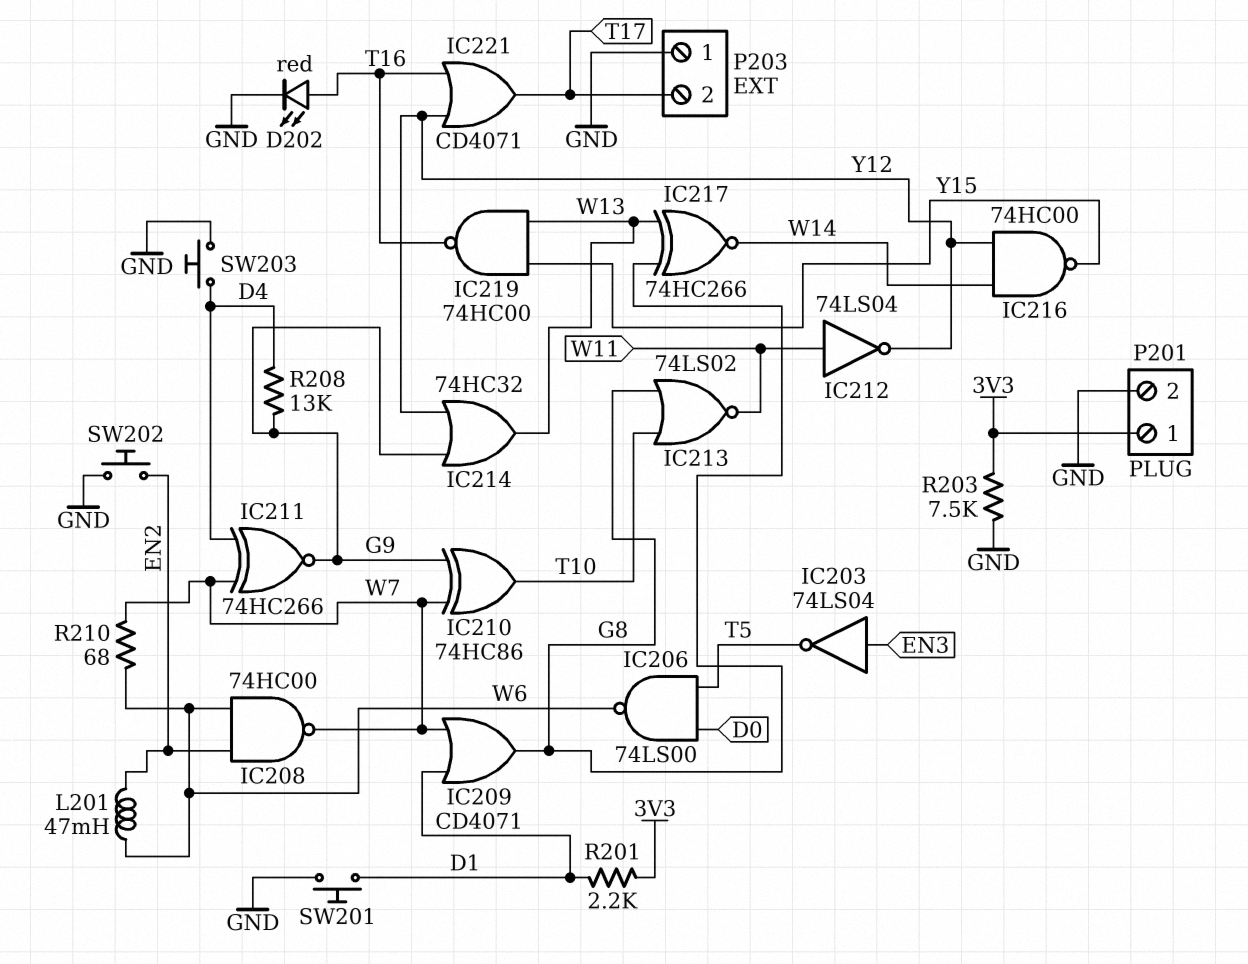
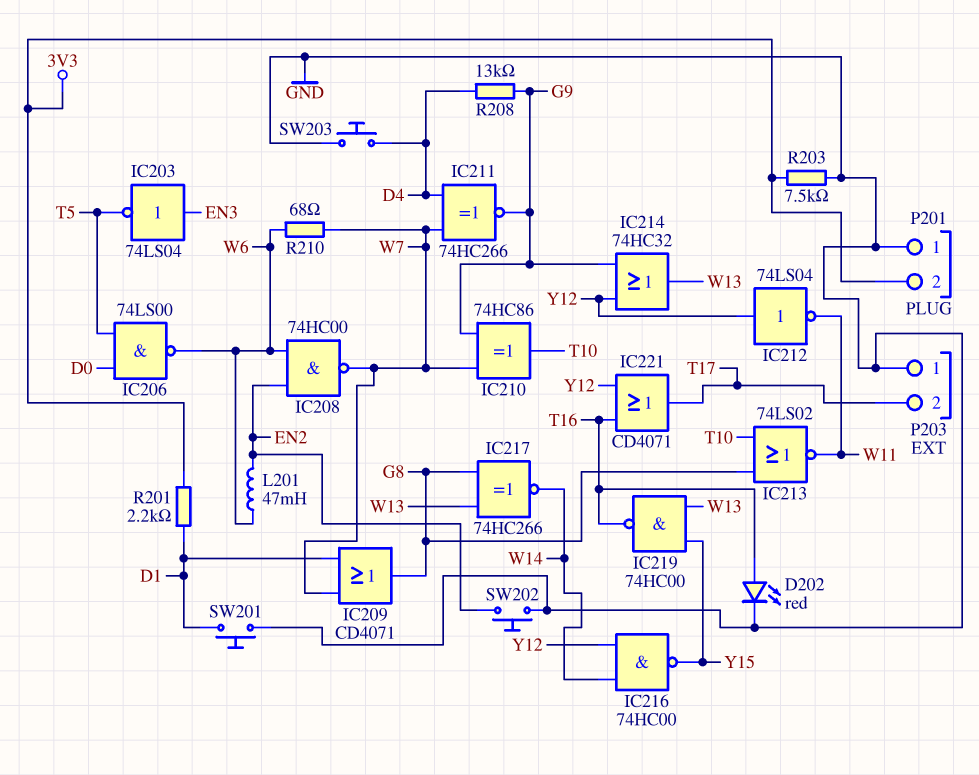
IC212: NOT 74LS04 (in W11, out Y12) -> NOT 74LS04 (in Y12, out W11)
P201 pin 1: 3V3 -> GND
P201 pin 2: GND -> 3V3

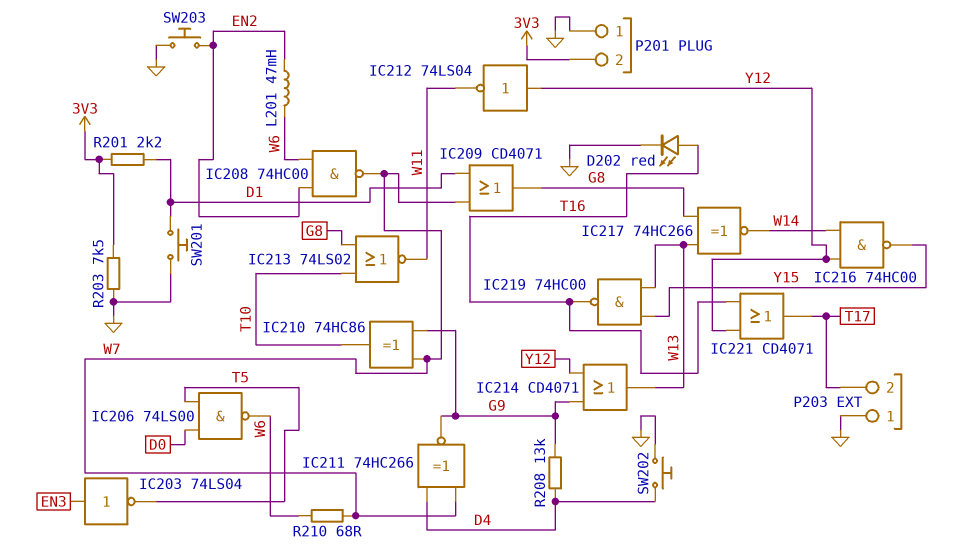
IC214: OR 74HC32 (in G9, in Y12, out W13) -> OR CD4071 (in G9, in Y12, out W13)
SW202: button (EN2, GND) -> button (D4, GND)
SW203: button (D4, GND) -> button (EN2, GND)

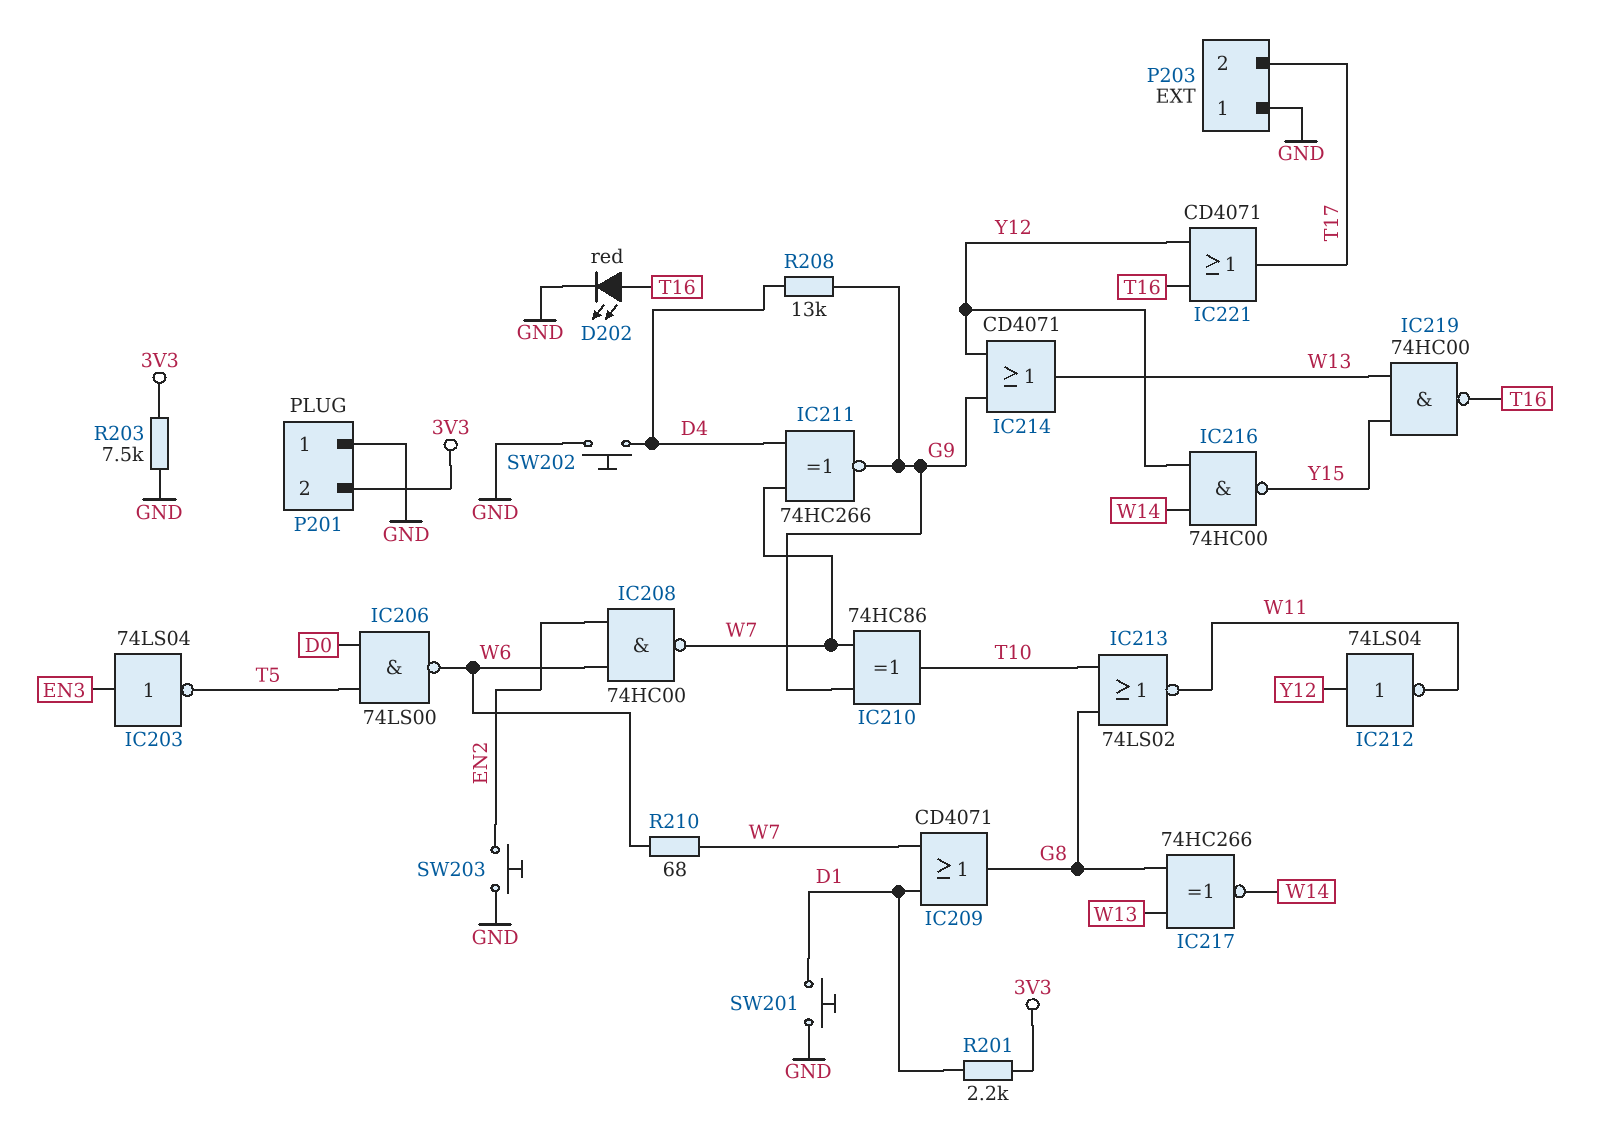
L201: 47mH (EN2, W6) -> none

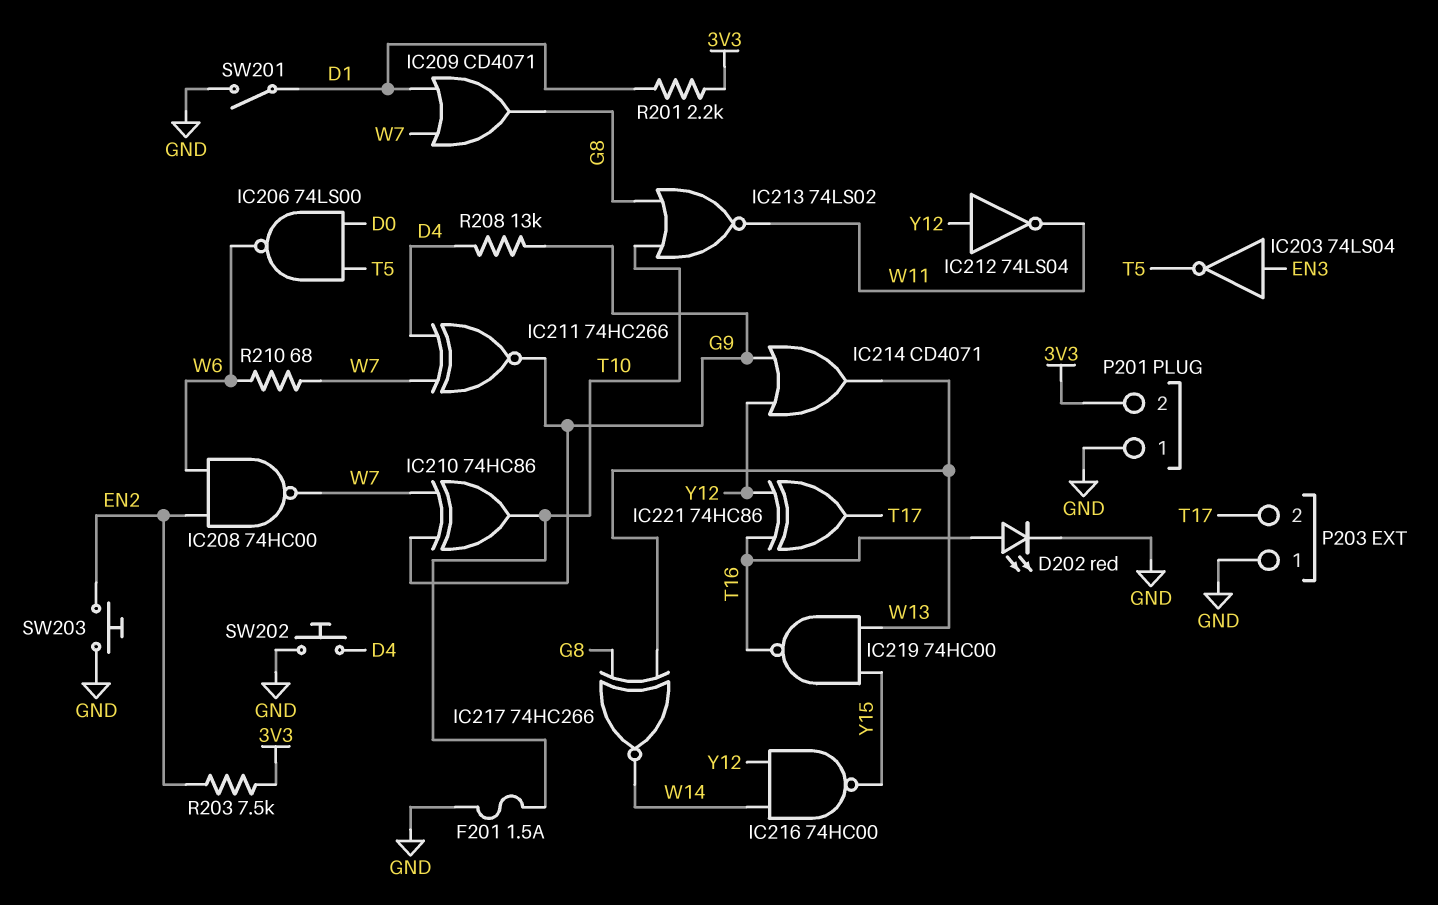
F201: none -> 1.5A (GND, T10)
IC221: OR CD4071 (in T16, in Y12, out T17) -> XOR 74HC86 (in T16, in Y12, out T17)
R203: 7.5k (3V3, GND) -> 7.5k (3V3, EN2)
SW201: button (D1, GND) -> switch (D1, GND)

